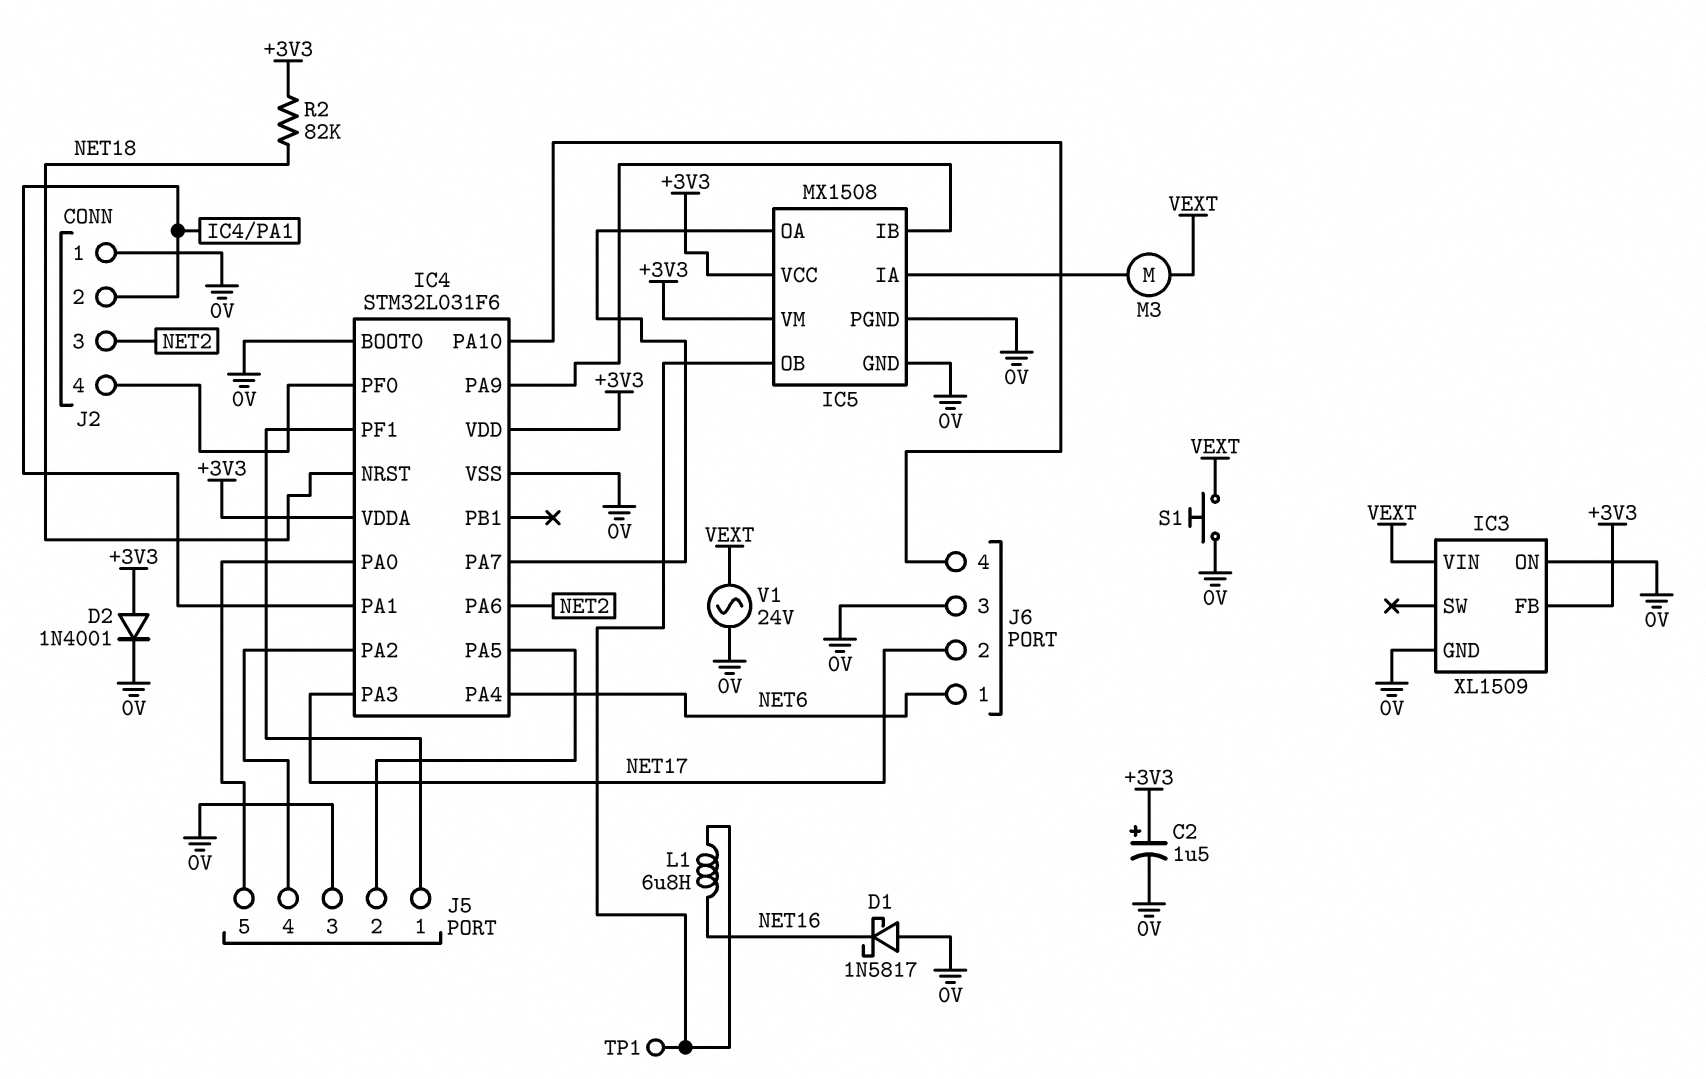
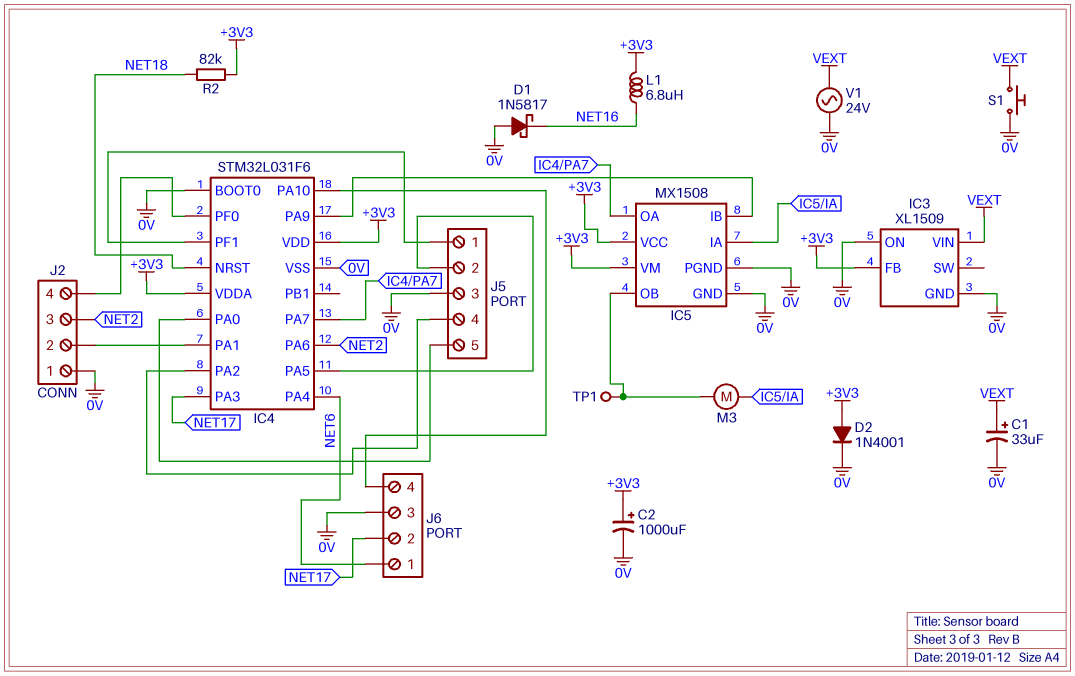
C1: none -> 33uF (plus VEXT, minus 0V)
C2: 1.5uF (plus +3V3, minus 0V) -> 1000uF (plus +3V3, minus 0V)
L1: 6.8uH (IC5/OB, NET16) -> 6.8uH (+3V3, NET16)
M3: motor (IC5/IA, VEXT) -> motor (IC5/IA, IC5/OB)

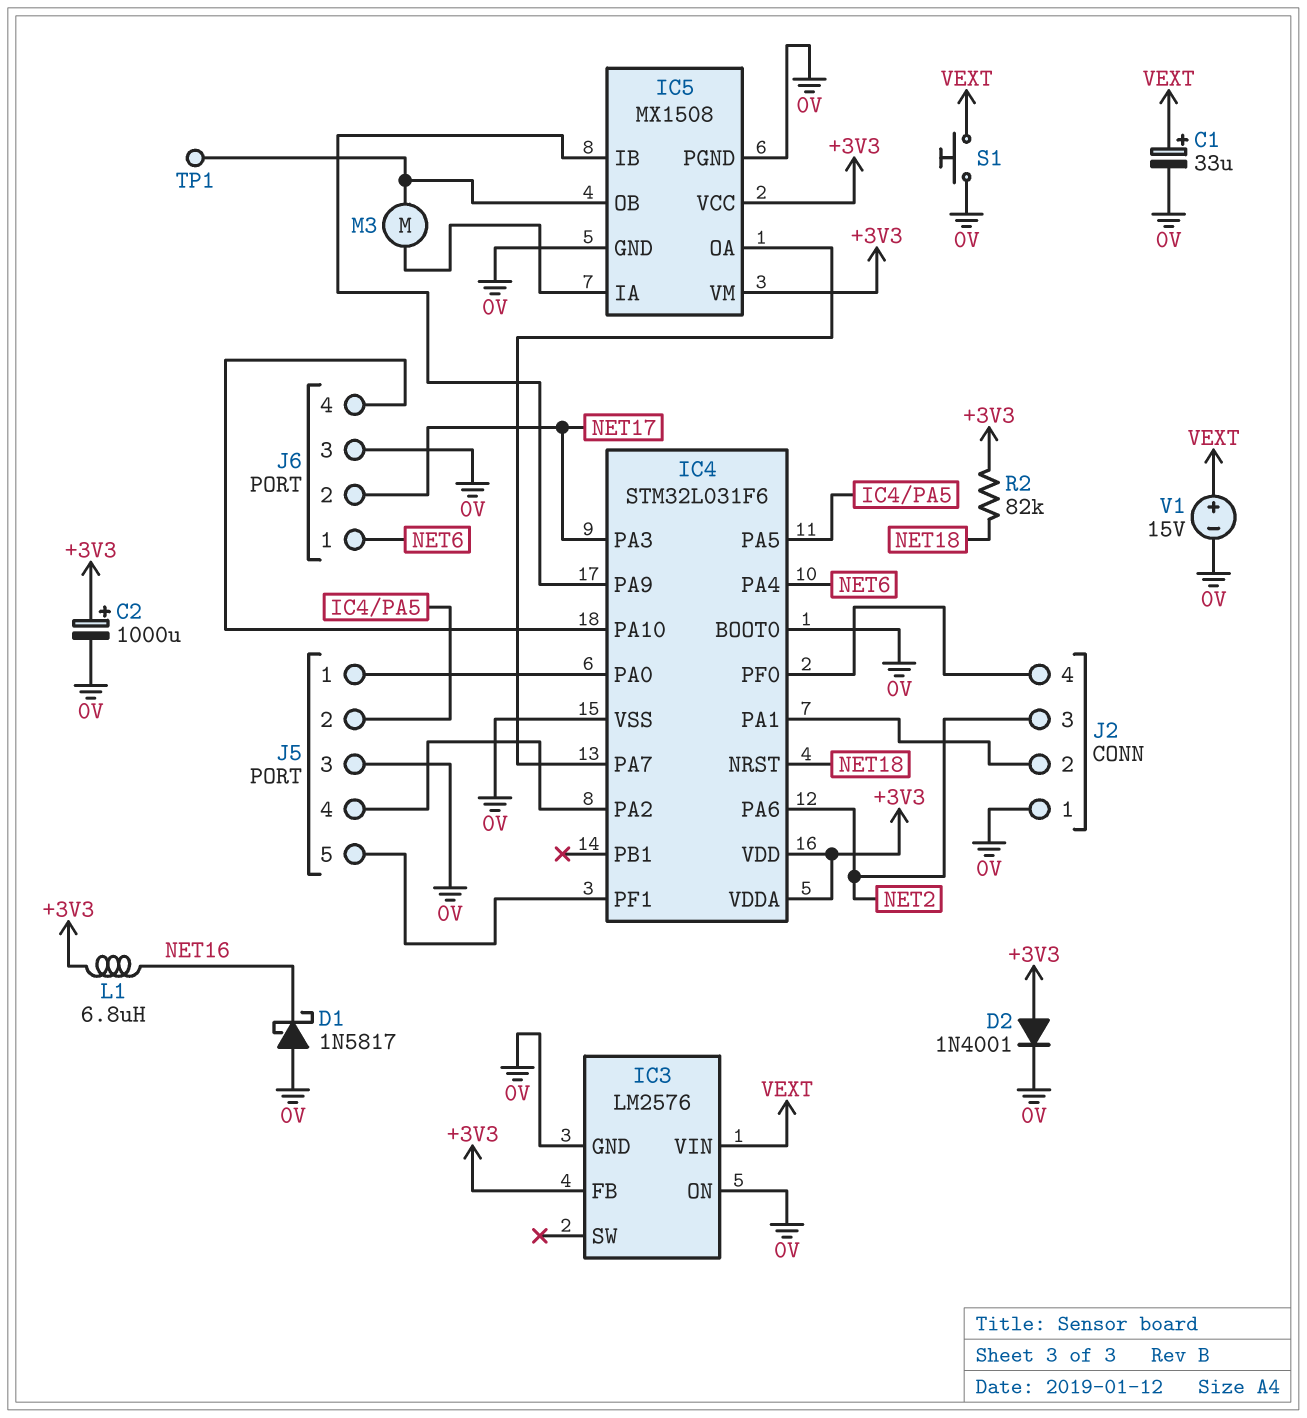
IC3: XL1509 -> LM2576
J5 pin 1: IC4/PF1 -> IC4/PA0
J5 pin 5: IC4/PA0 -> IC4/PF1
V1: AC 24V (0V, VEXT) -> 15V (plus VEXT, minus 0V)

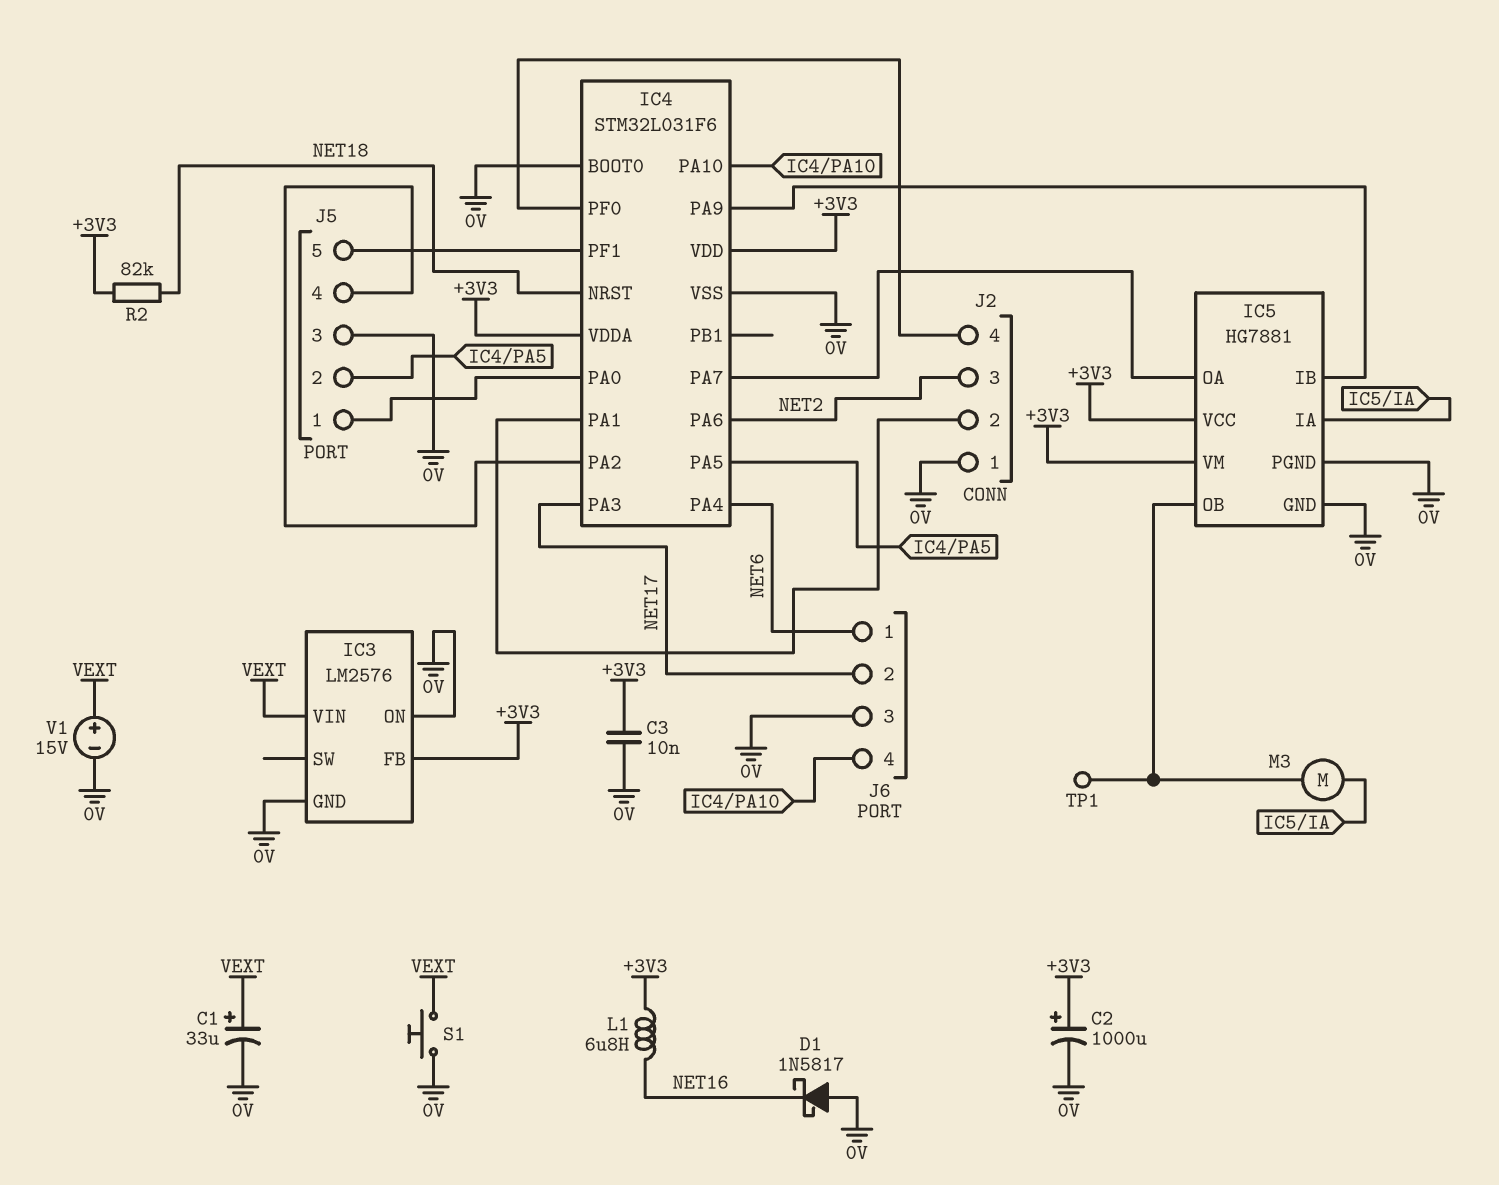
C3: none -> 10nF (+3V3, 0V)
D2: diode 1N4001 (A +3V3, K 0V) -> none
IC5: MX1508 -> HG7881

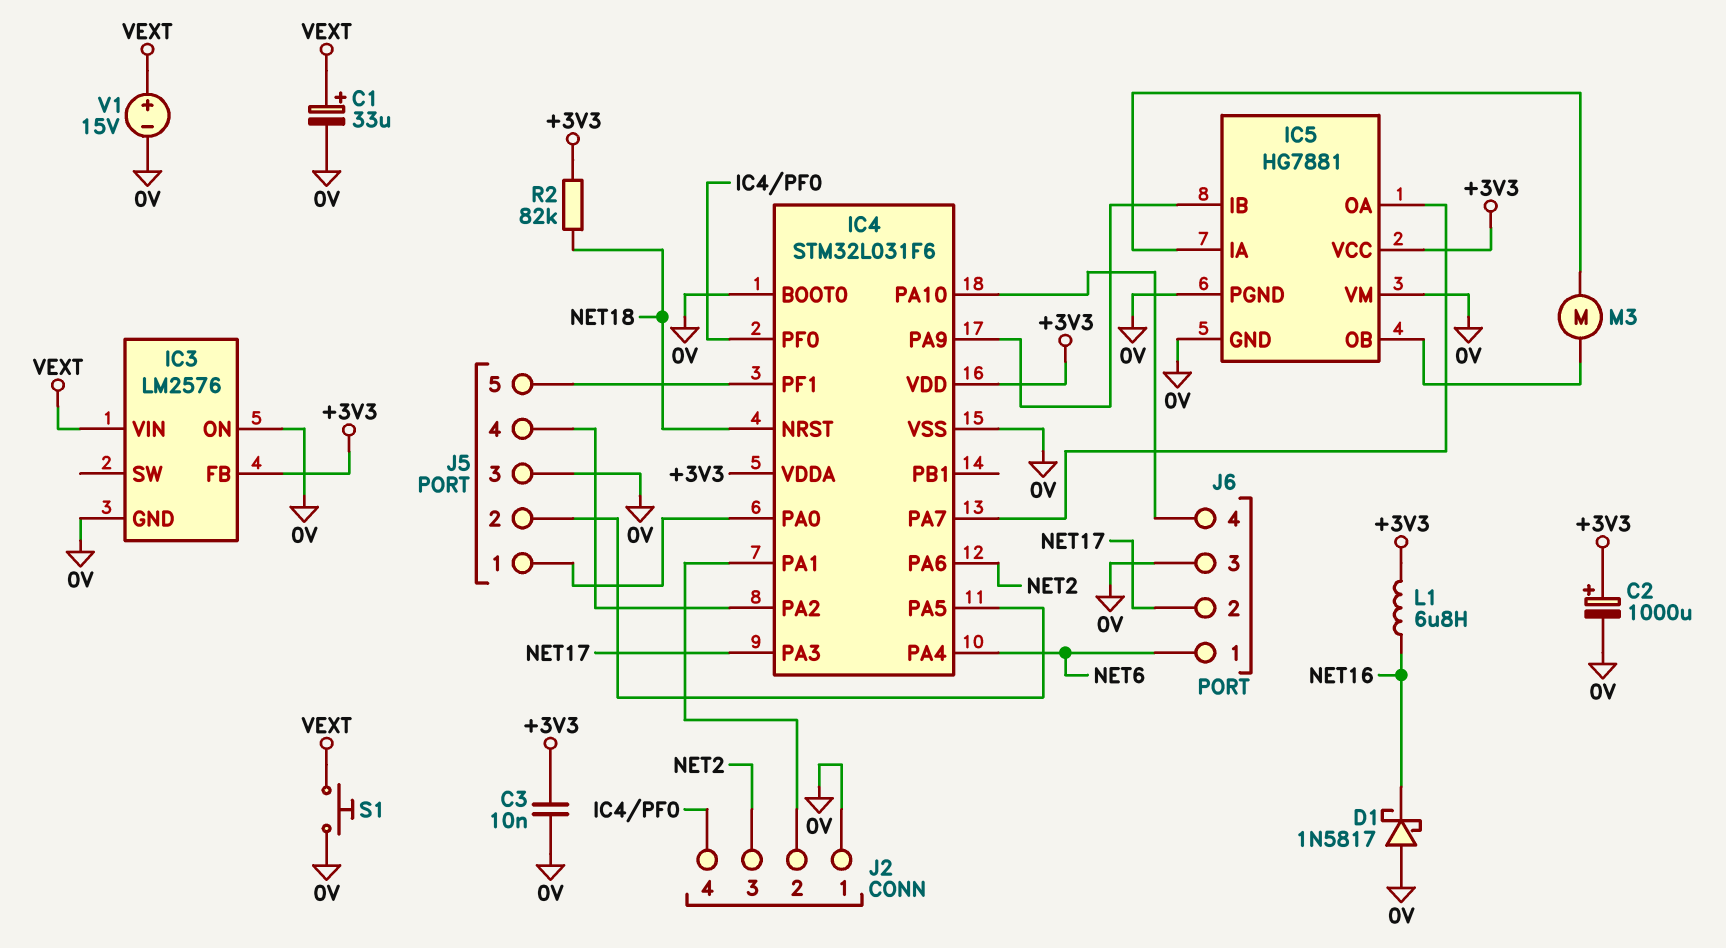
IC5 pin VM: +3V3 -> 0V
TP1: test point (IC5/OB) -> none

